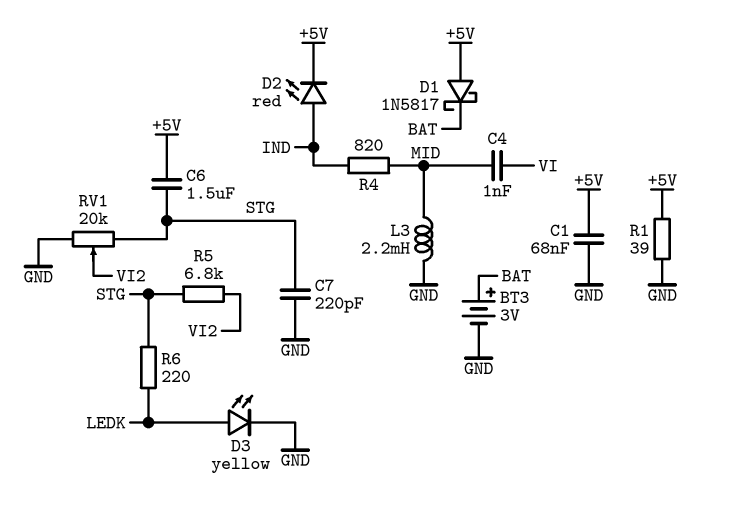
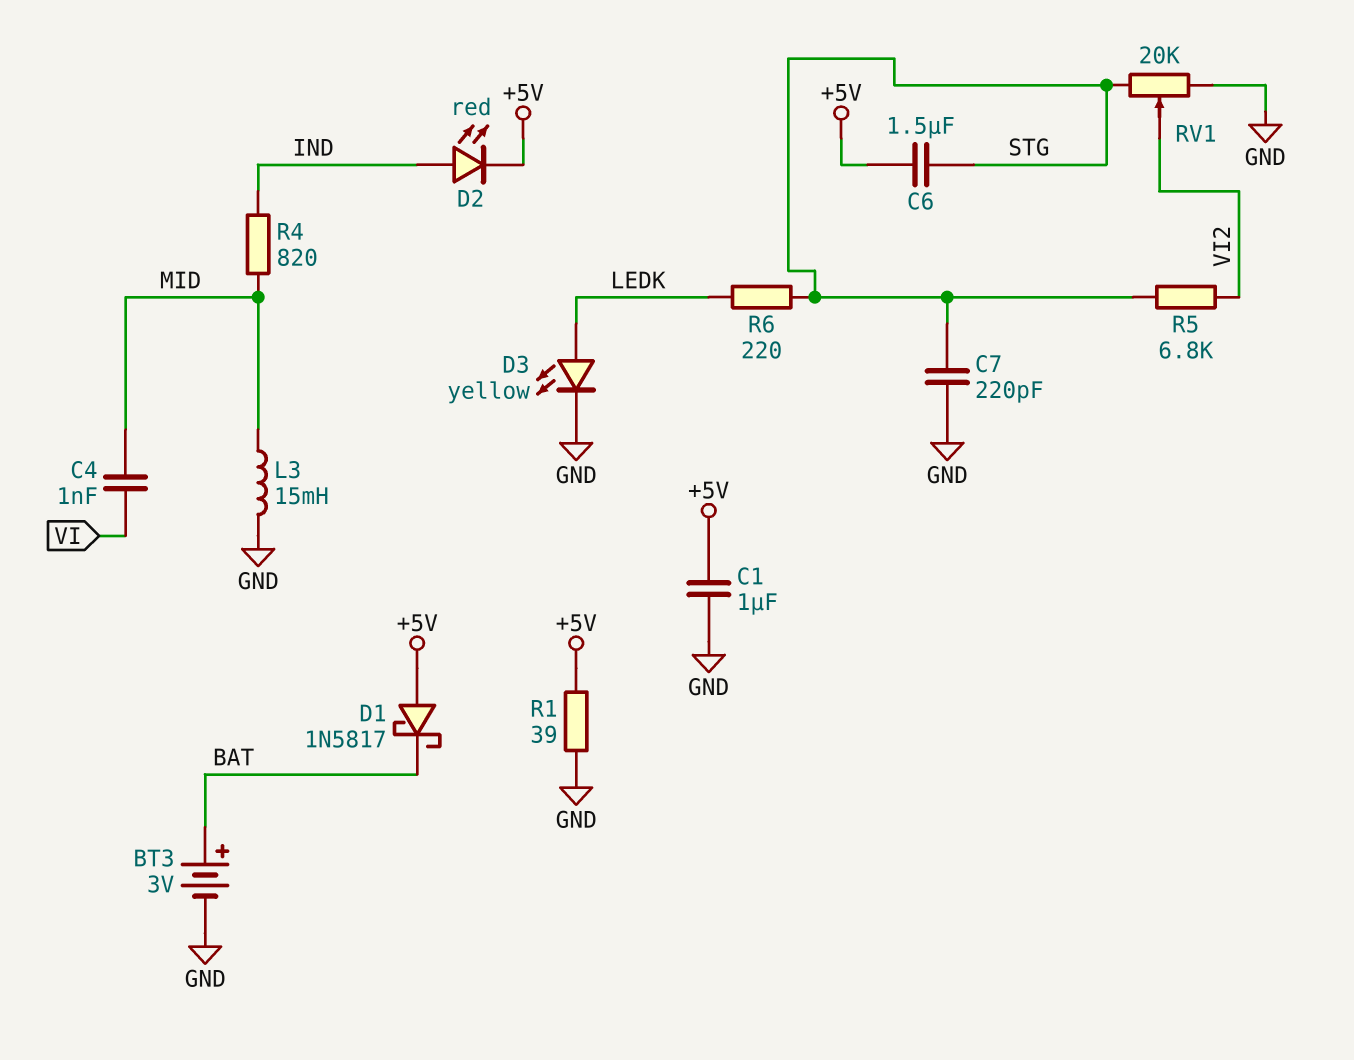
C1: 68nF (+5V, GND) -> 1uF (+5V, GND)
L3: 2.2mH (GND, MID) -> 15mH (GND, MID)

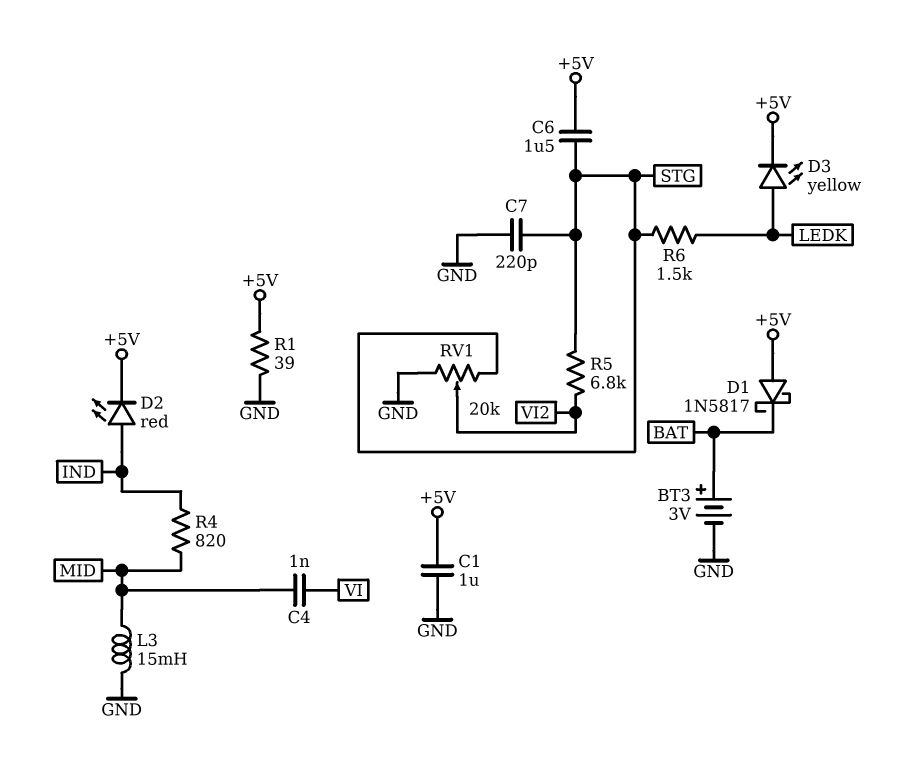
D3: LED yellow (A LEDK, K GND) -> LED yellow (A LEDK, K +5V)
R6: 220 (LEDK, STG) -> 1.5k (LEDK, STG)

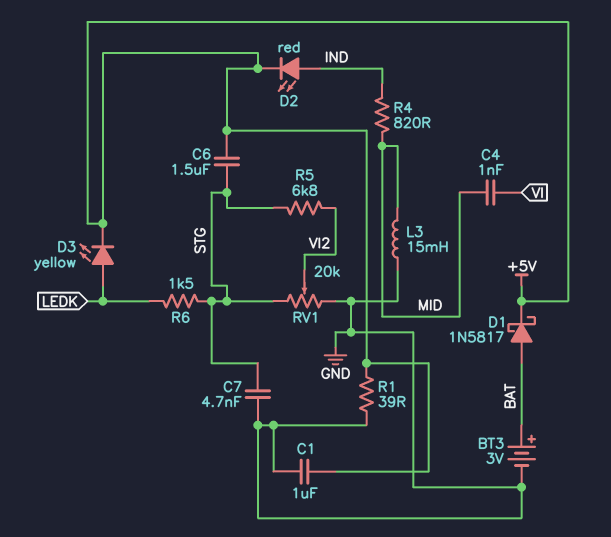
C7: 220pF (GND, STG) -> 4.7nF (GND, STG)
D1: schottky 1N5817 (A +5V, K BAT) -> schottky 1N5817 (A BAT, K +5V)

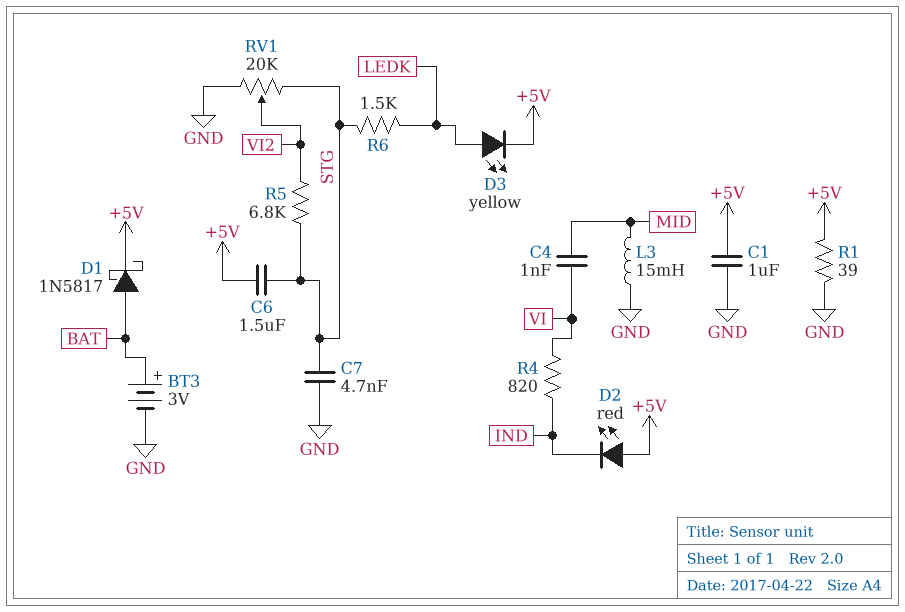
D2: LED red (A IND, K +5V) -> LED red (A +5V, K IND)
R4: 820 (IND, MID) -> 820 (IND, VI)

